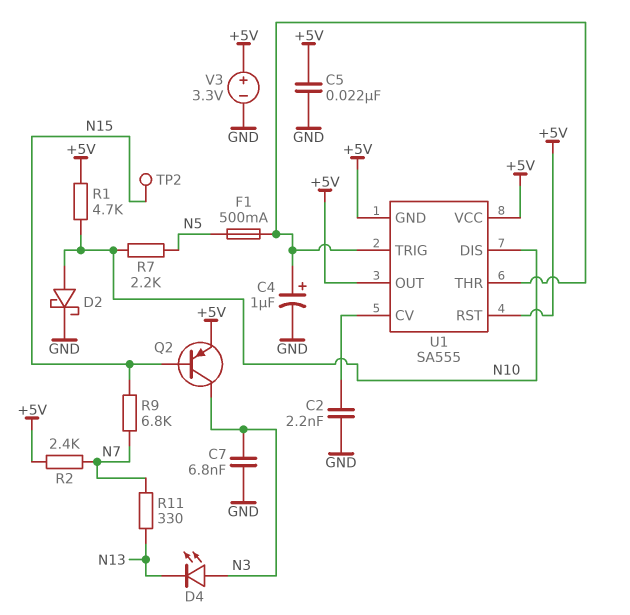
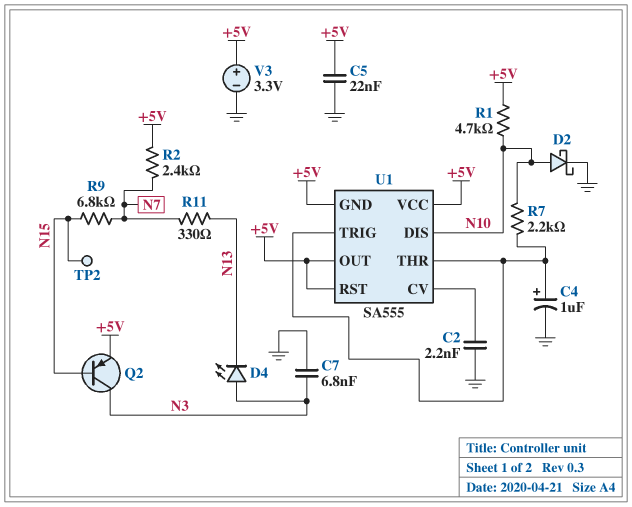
F1: 500mA (N5, U1/THR) -> none
R7: 2.2k (N5, N10) -> 2.2k (N10, U1/THR)

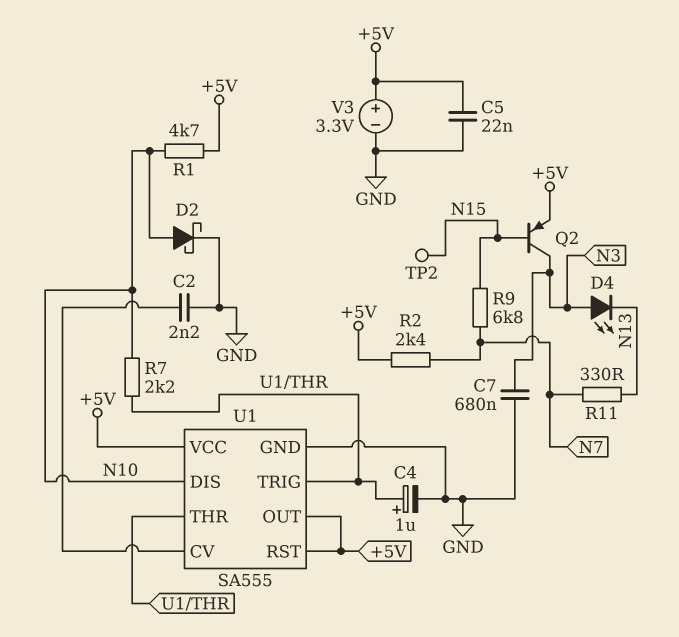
C7: 6.8nF (GND, N3) -> 680nF (GND, N3)
U1 pin GND: +5V -> GND

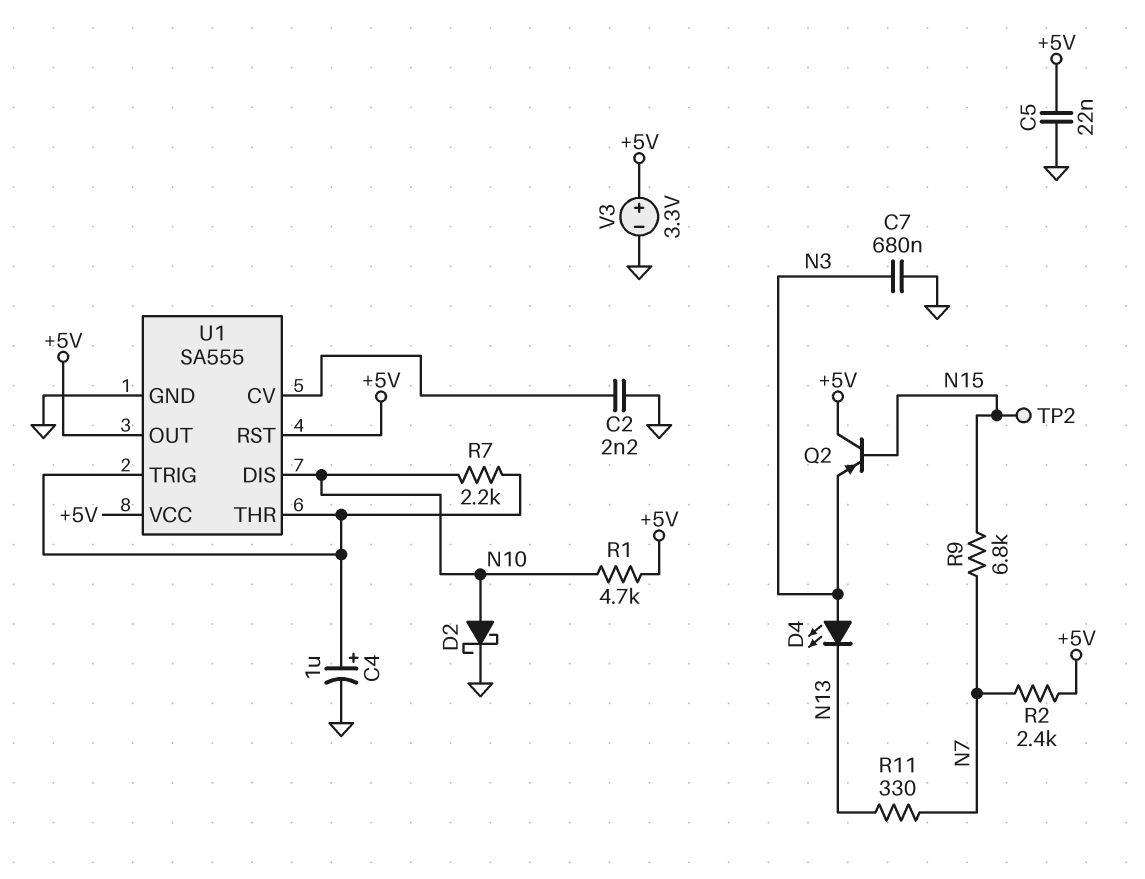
Q2: PNP (B N15, C N3, E +5V) -> PNP (B N15, C +5V, E N3)

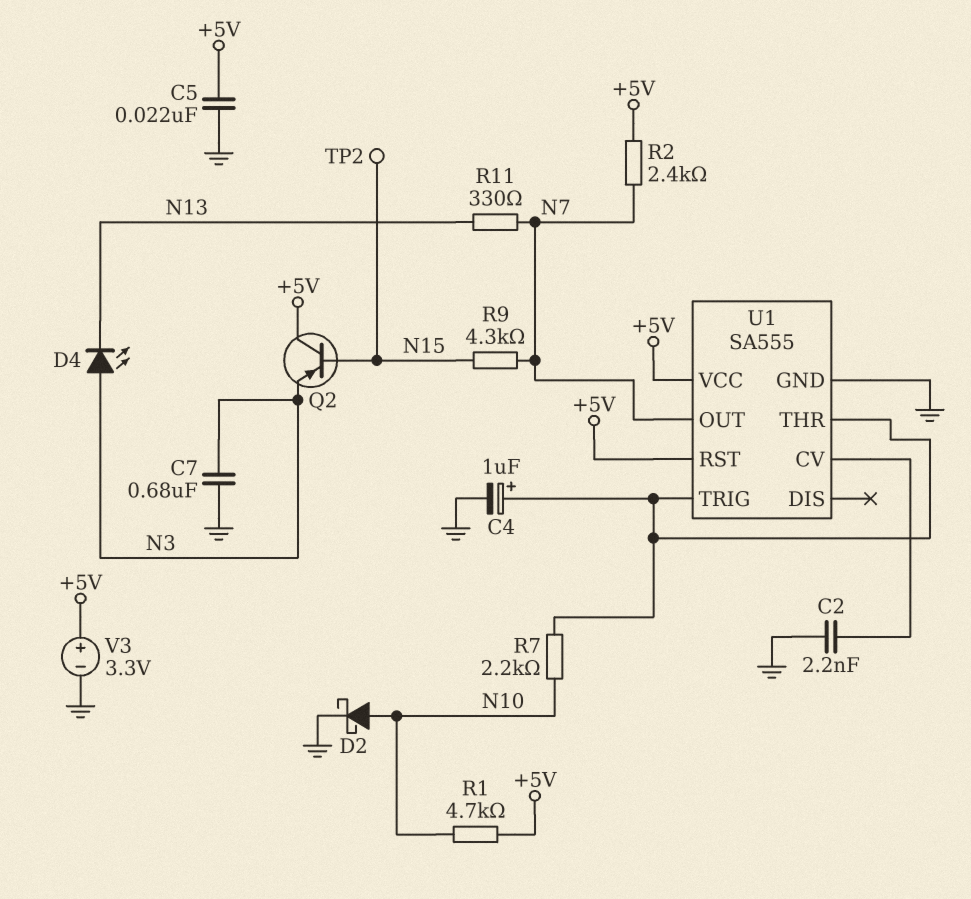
R9: 6.8k (N7, N15) -> 4.3k (N7, N15)
U1 pin DIS: N10 -> none
U1 pin OUT: +5V -> N7

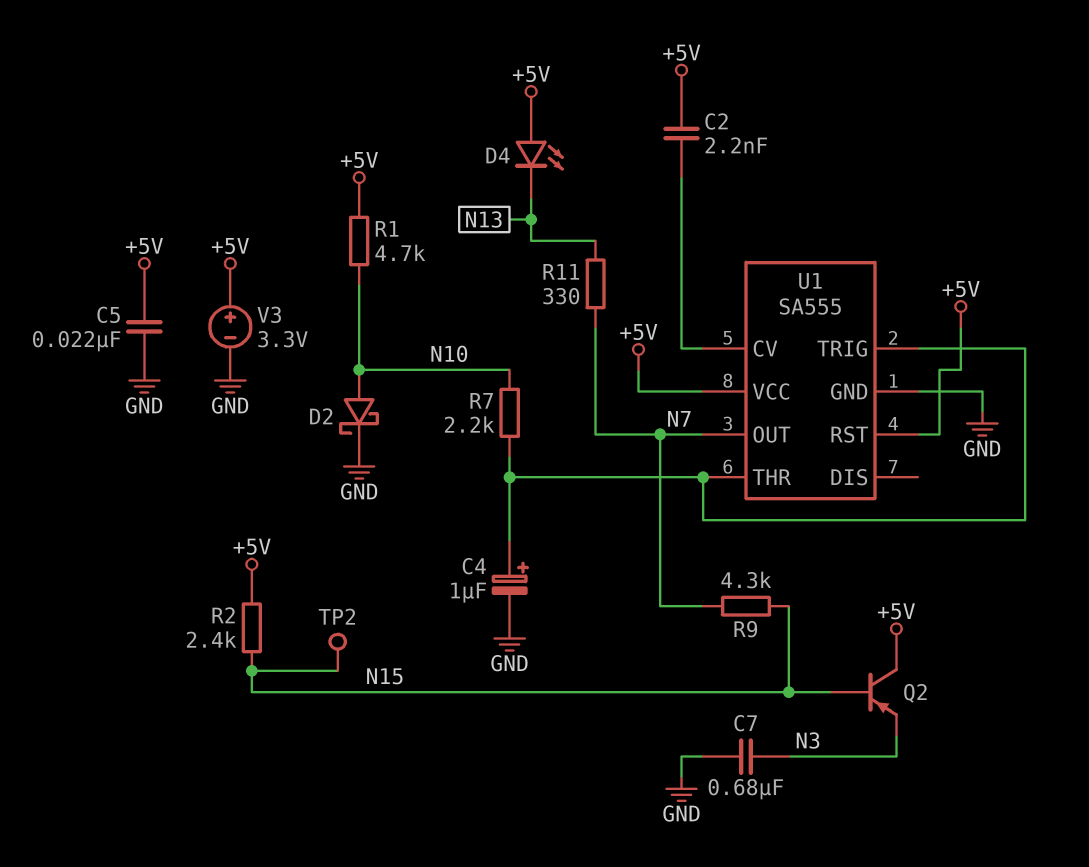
C2: 2.2nF (GND, U1/CV) -> 2.2nF (+5V, U1/CV)
D4: LED (A N3, K N13) -> LED (A +5V, K N13)
R2: 2.4k (+5V, N7) -> 2.4k (+5V, N15)

